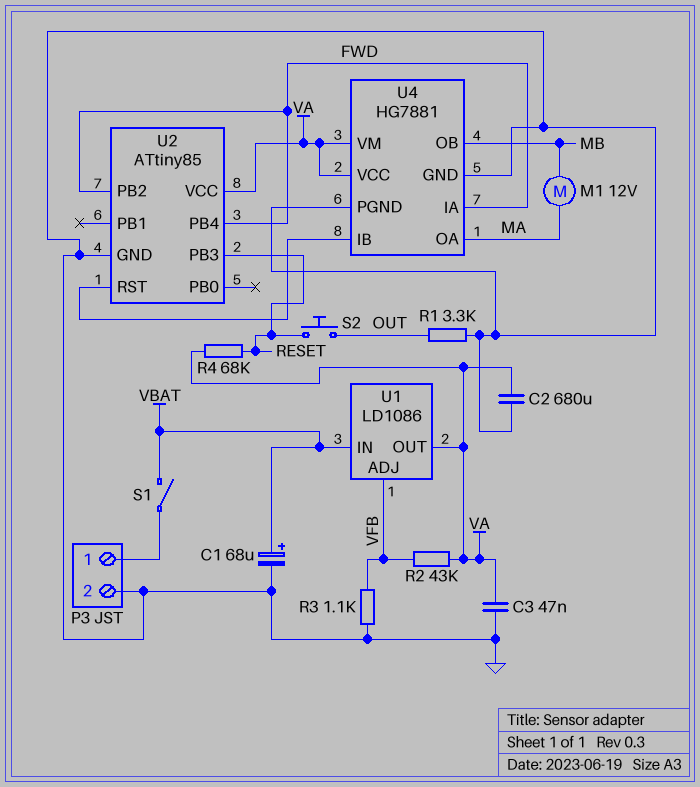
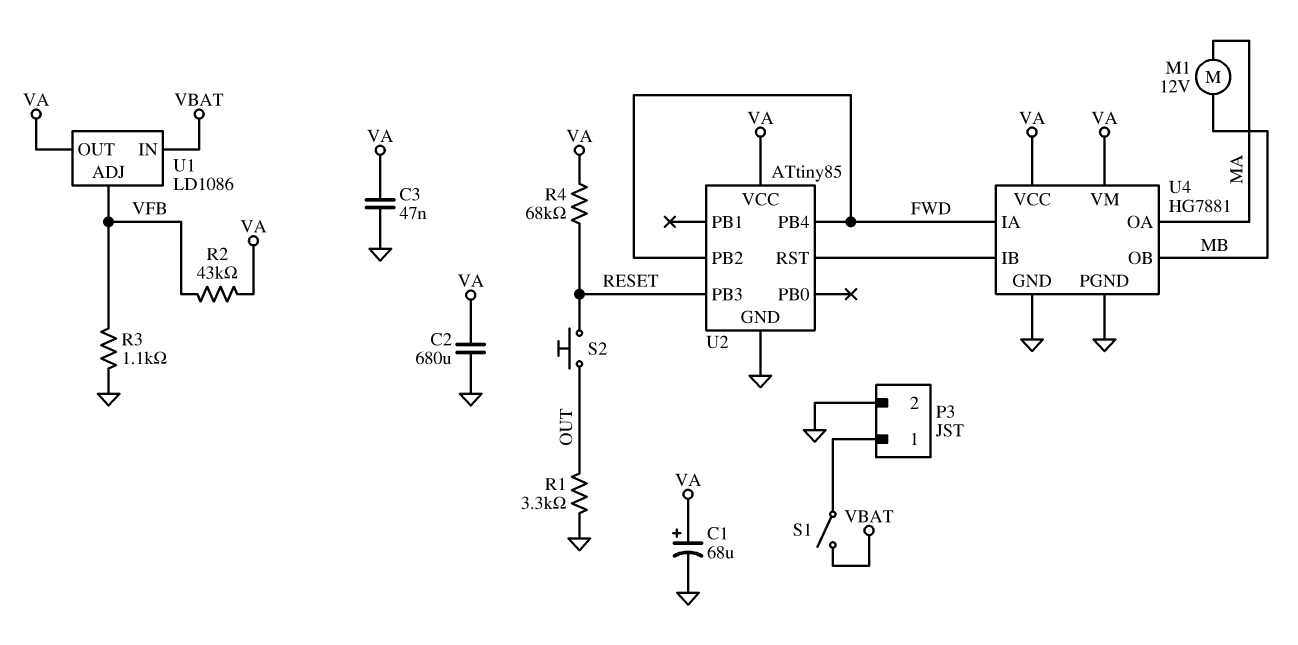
C1: 68uF (plus VBAT, minus GND) -> 68uF (plus VA, minus GND)

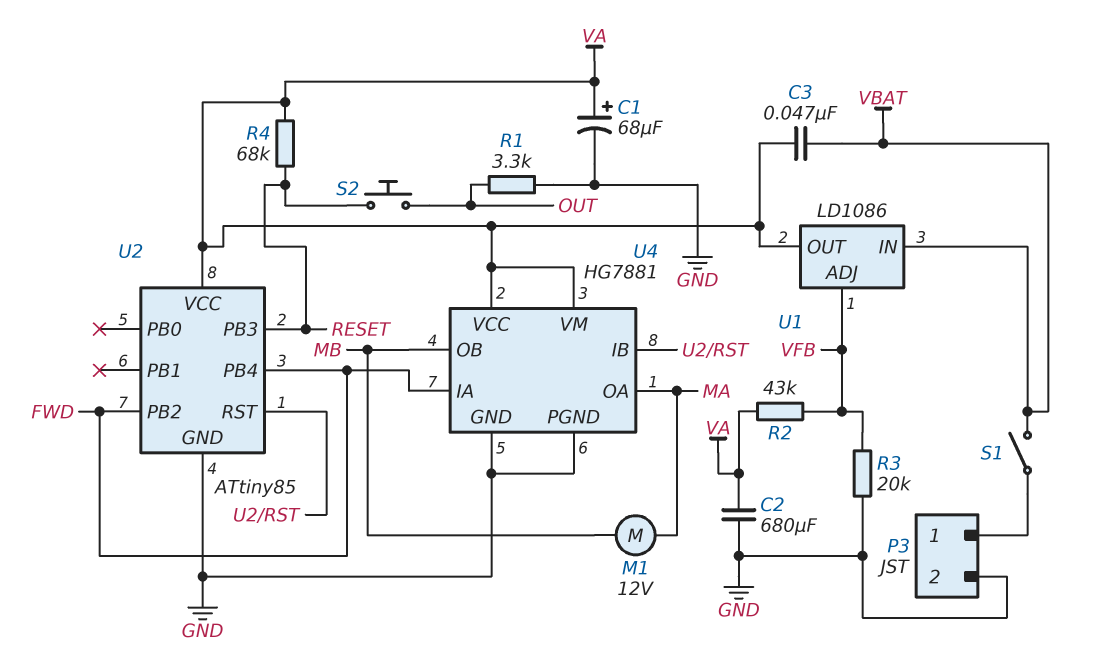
C3: 47nF (GND, VA) -> 47nF (VA, VBAT)
R3: 1.1k (GND, VFB) -> 20k (GND, VFB)

